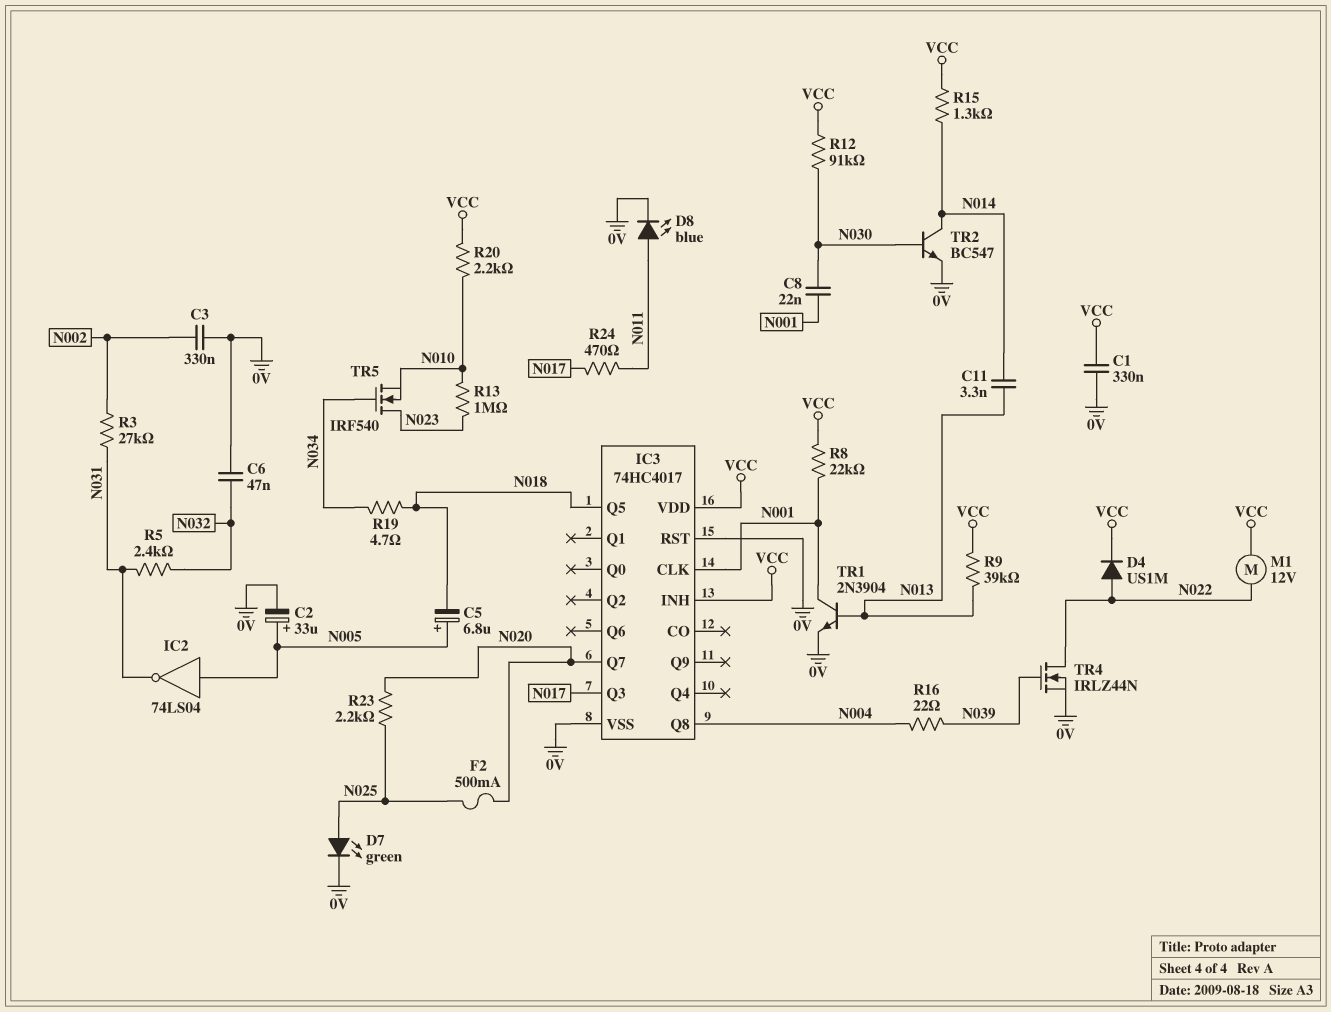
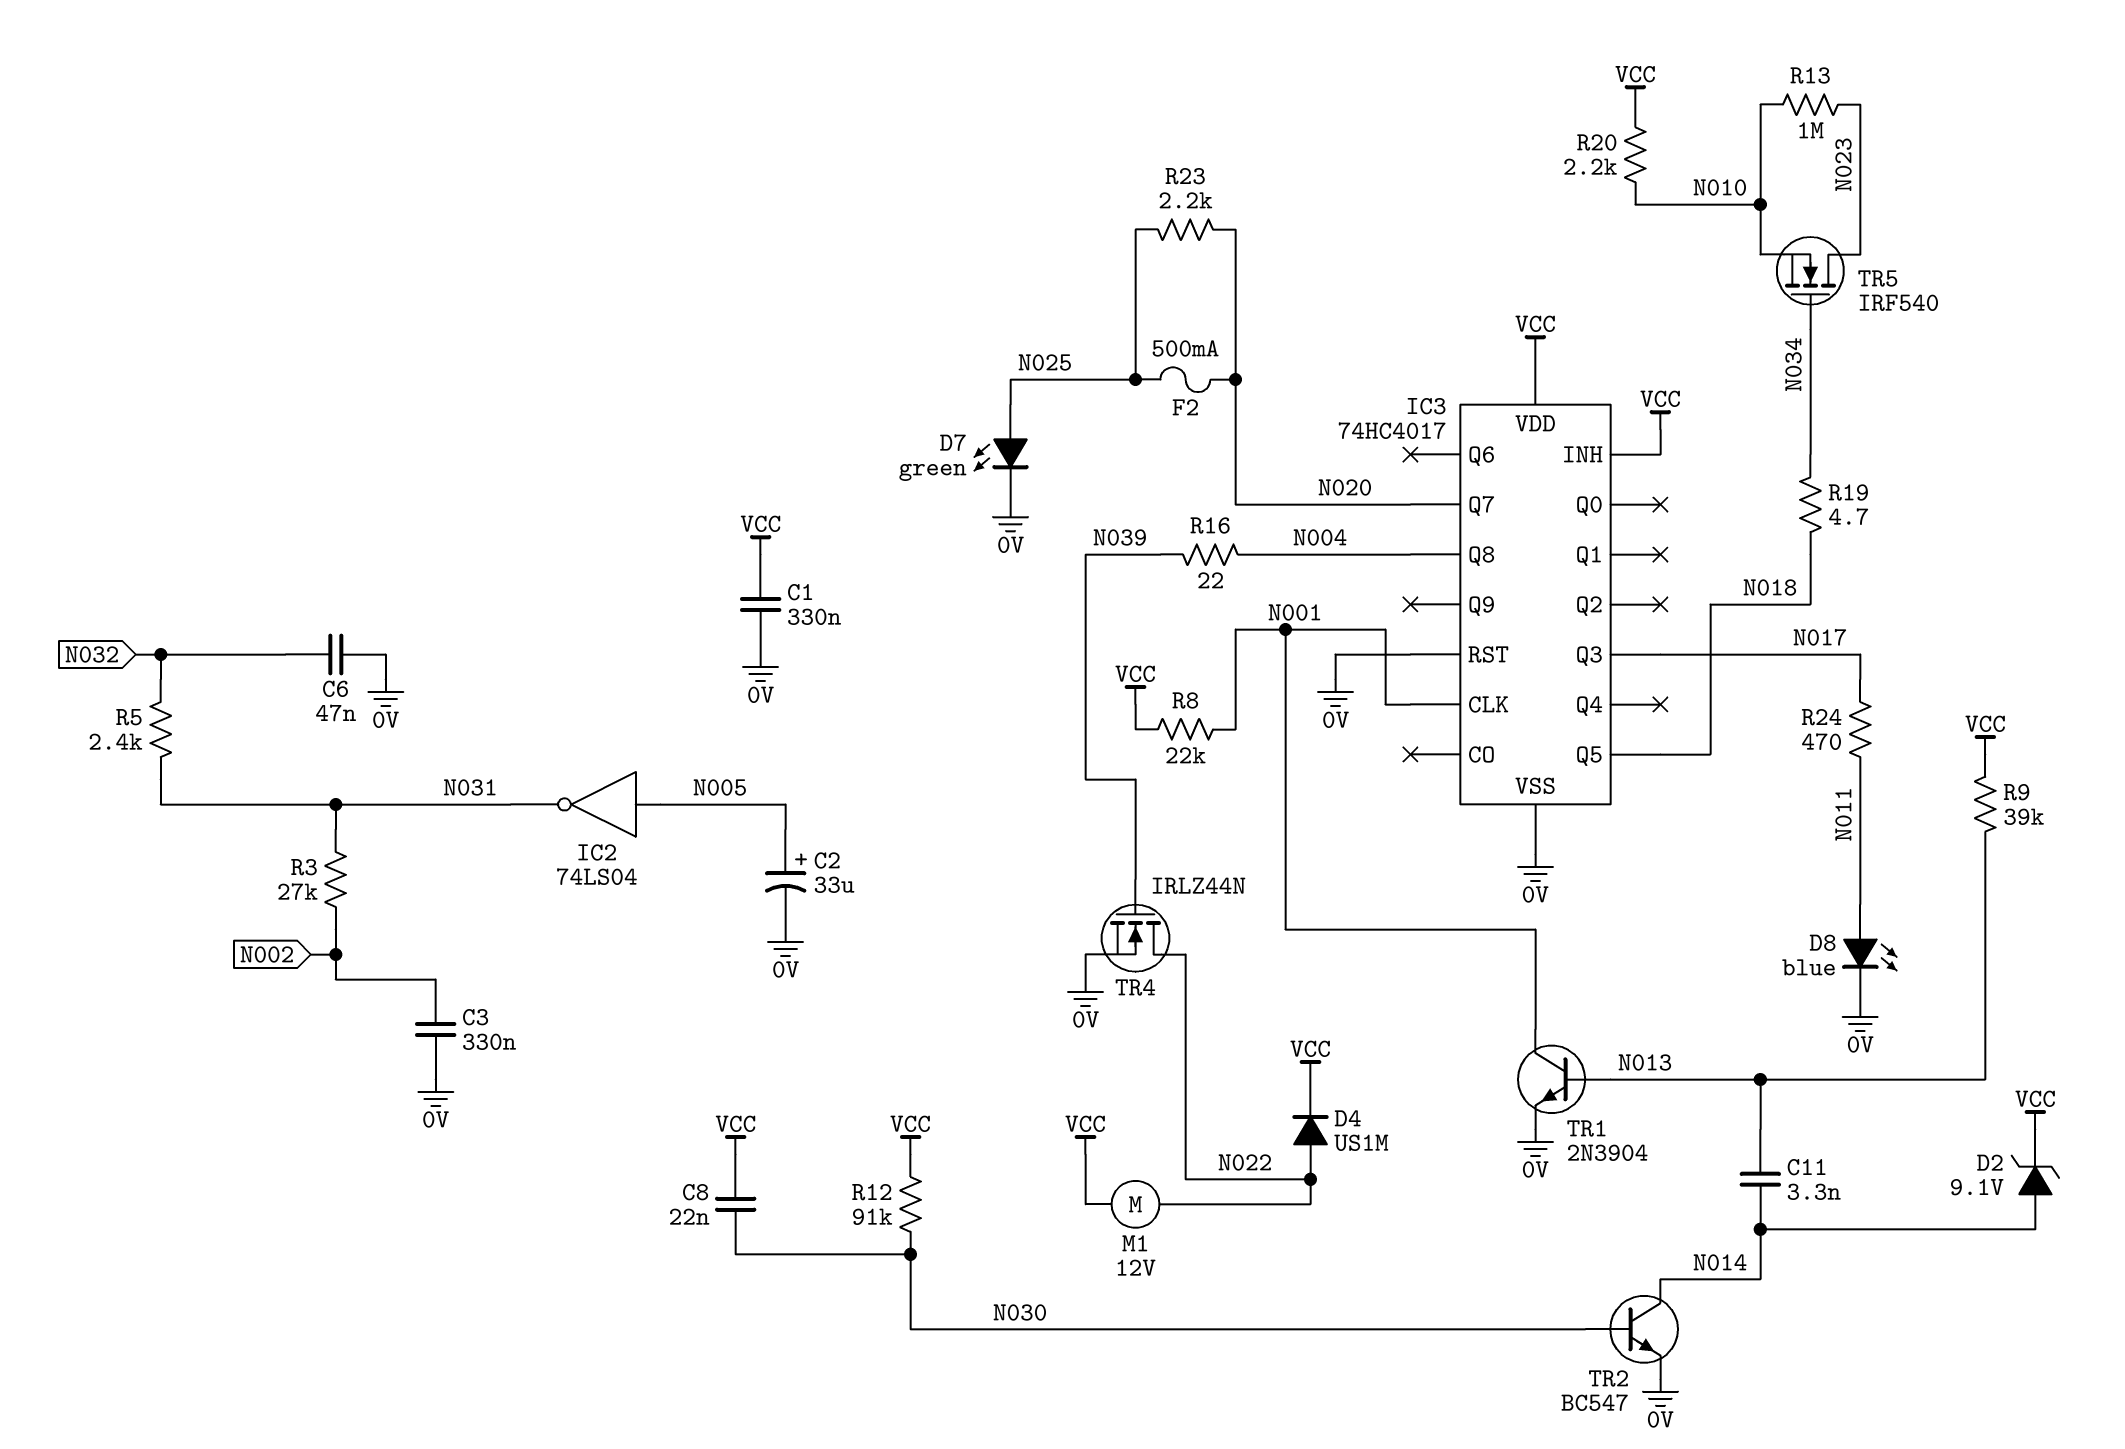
C5: 6.8uF (plus N005, minus N018) -> none
C8: 22nF (N001, N030) -> 22nF (N030, VCC)
D2: none -> zener 9.1V (A N014, K VCC)
R15: 1.3k (N014, VCC) -> none

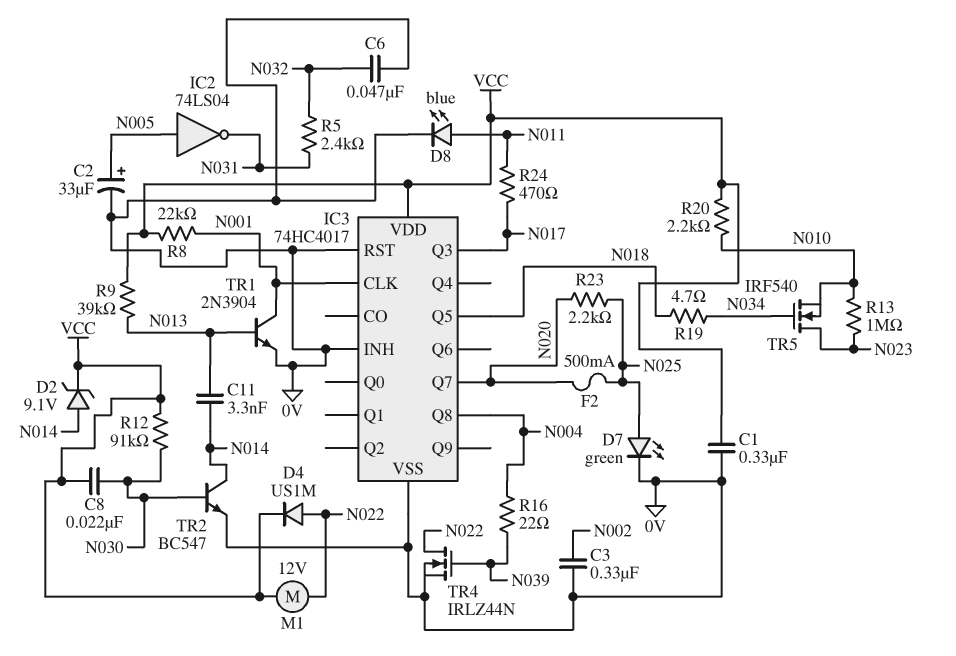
IC3 pin INH: VCC -> 0V
R3: 27k (N002, N031) -> none

